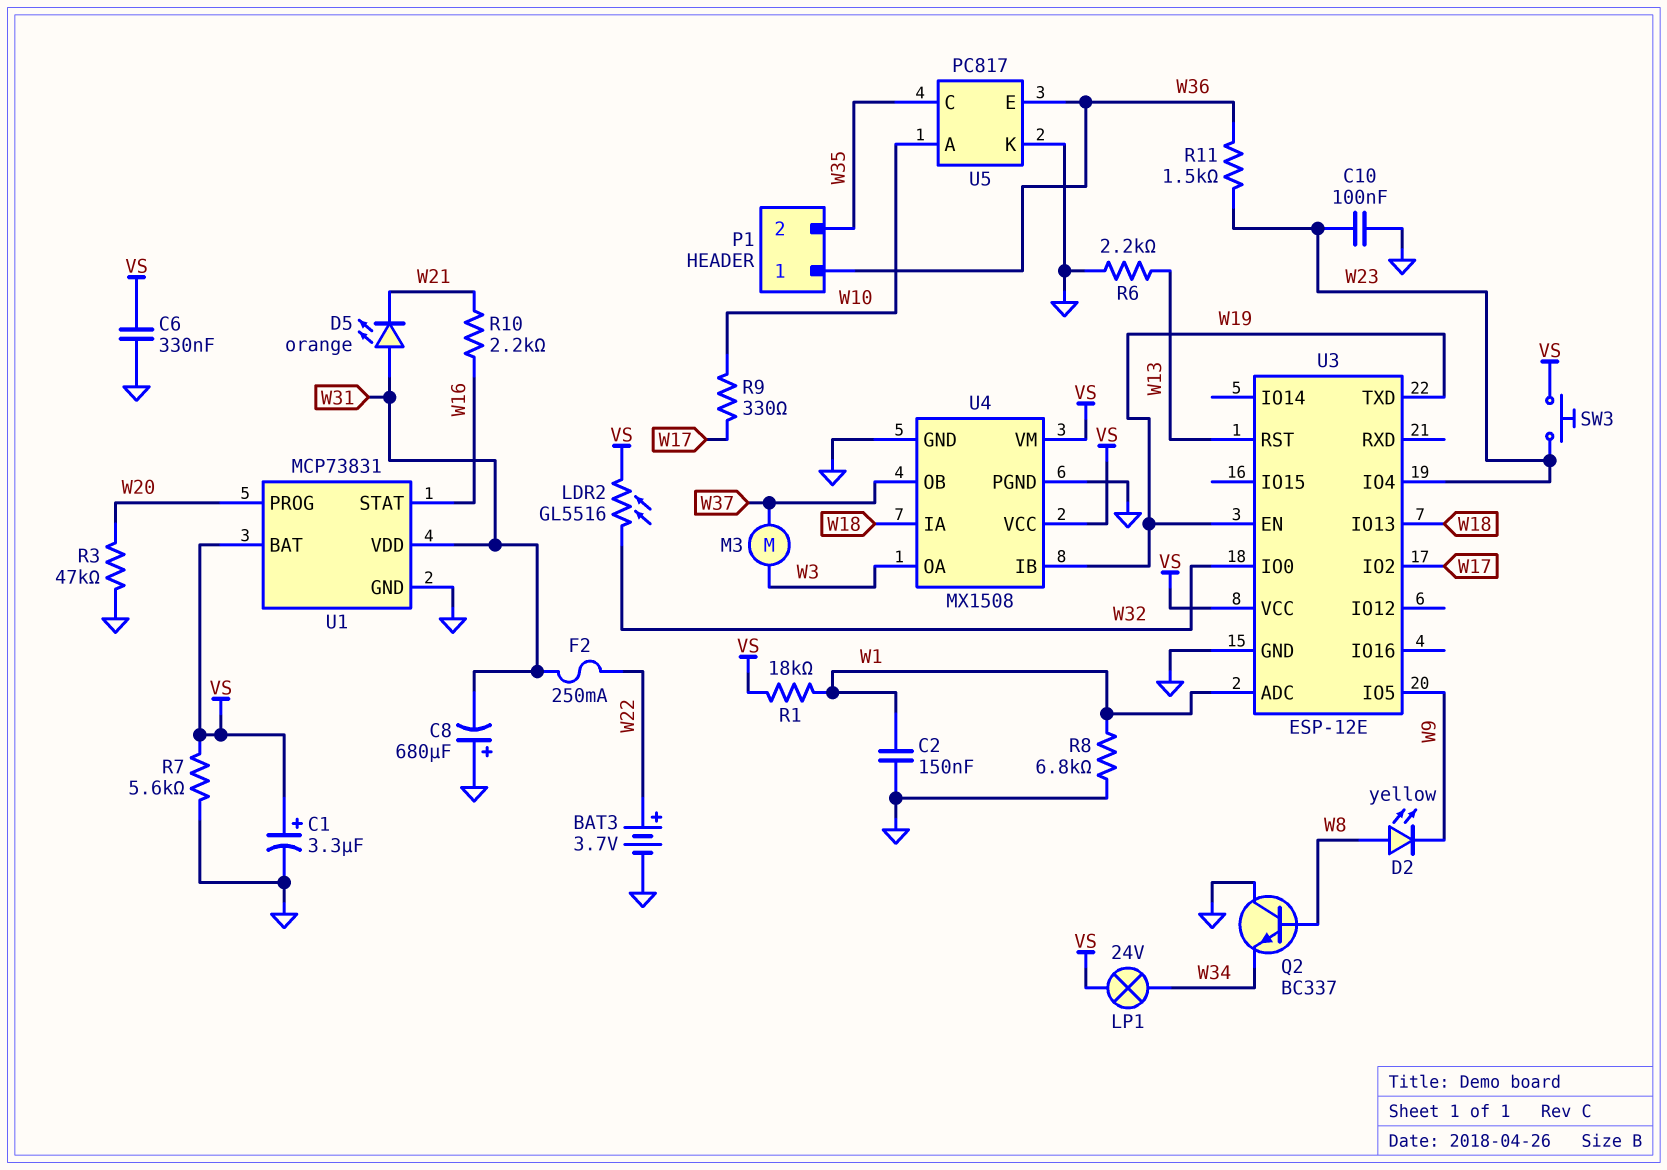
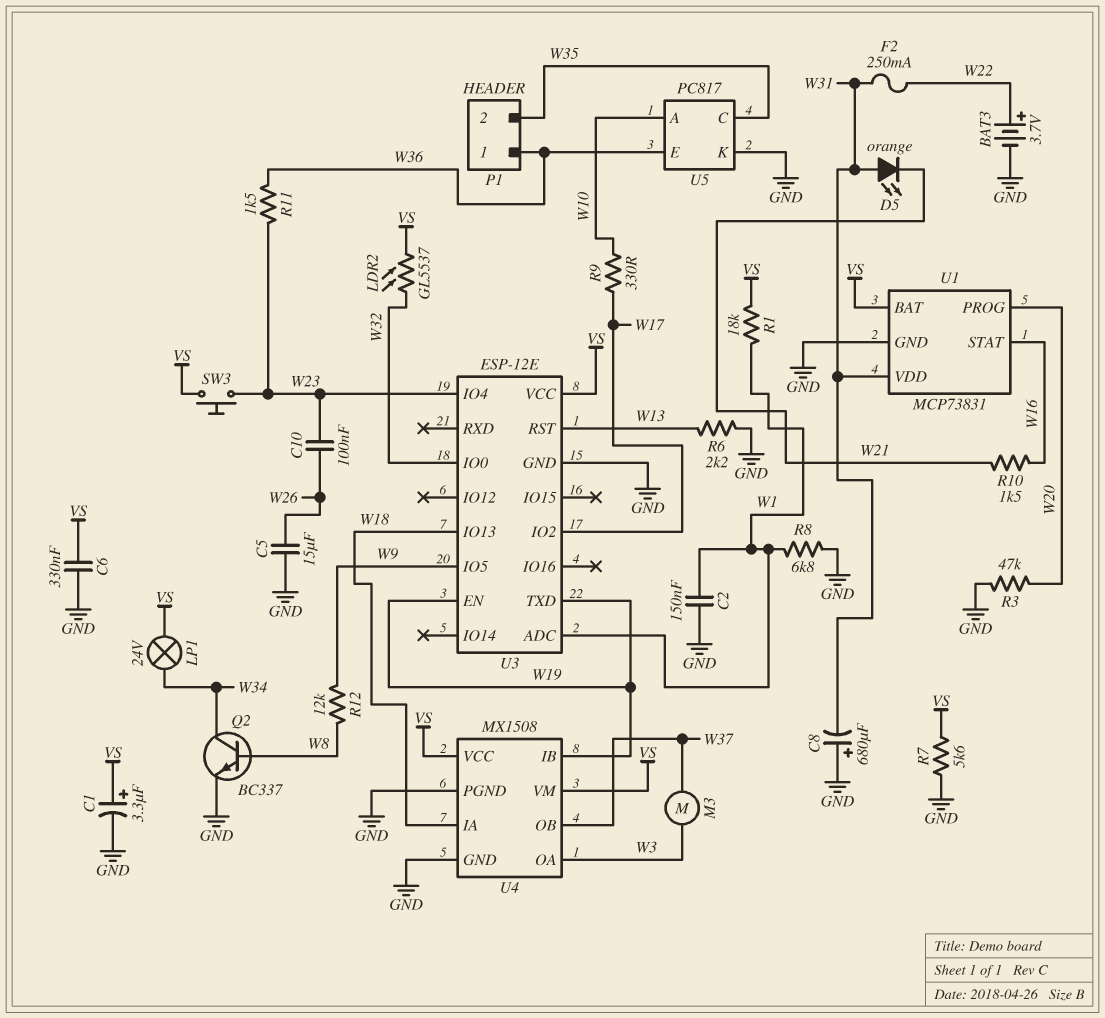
C5: none -> 15uF (GND, W26)
C10: 100nF (GND, W23) -> 100nF (W23, W26)
D2: LED yellow (A W8, K W9) -> none
LDR2: GL5516 (VS, W32) -> GL5537 (VS, W32)
Q2: NPN BC337 (B W8, C GND, E W34) -> NPN BC337 (B W8, C W34, E GND)
R10: 2.2k (W16, W21) -> 1.5k (W16, W21)
R12: none -> 12k (W8, W9)

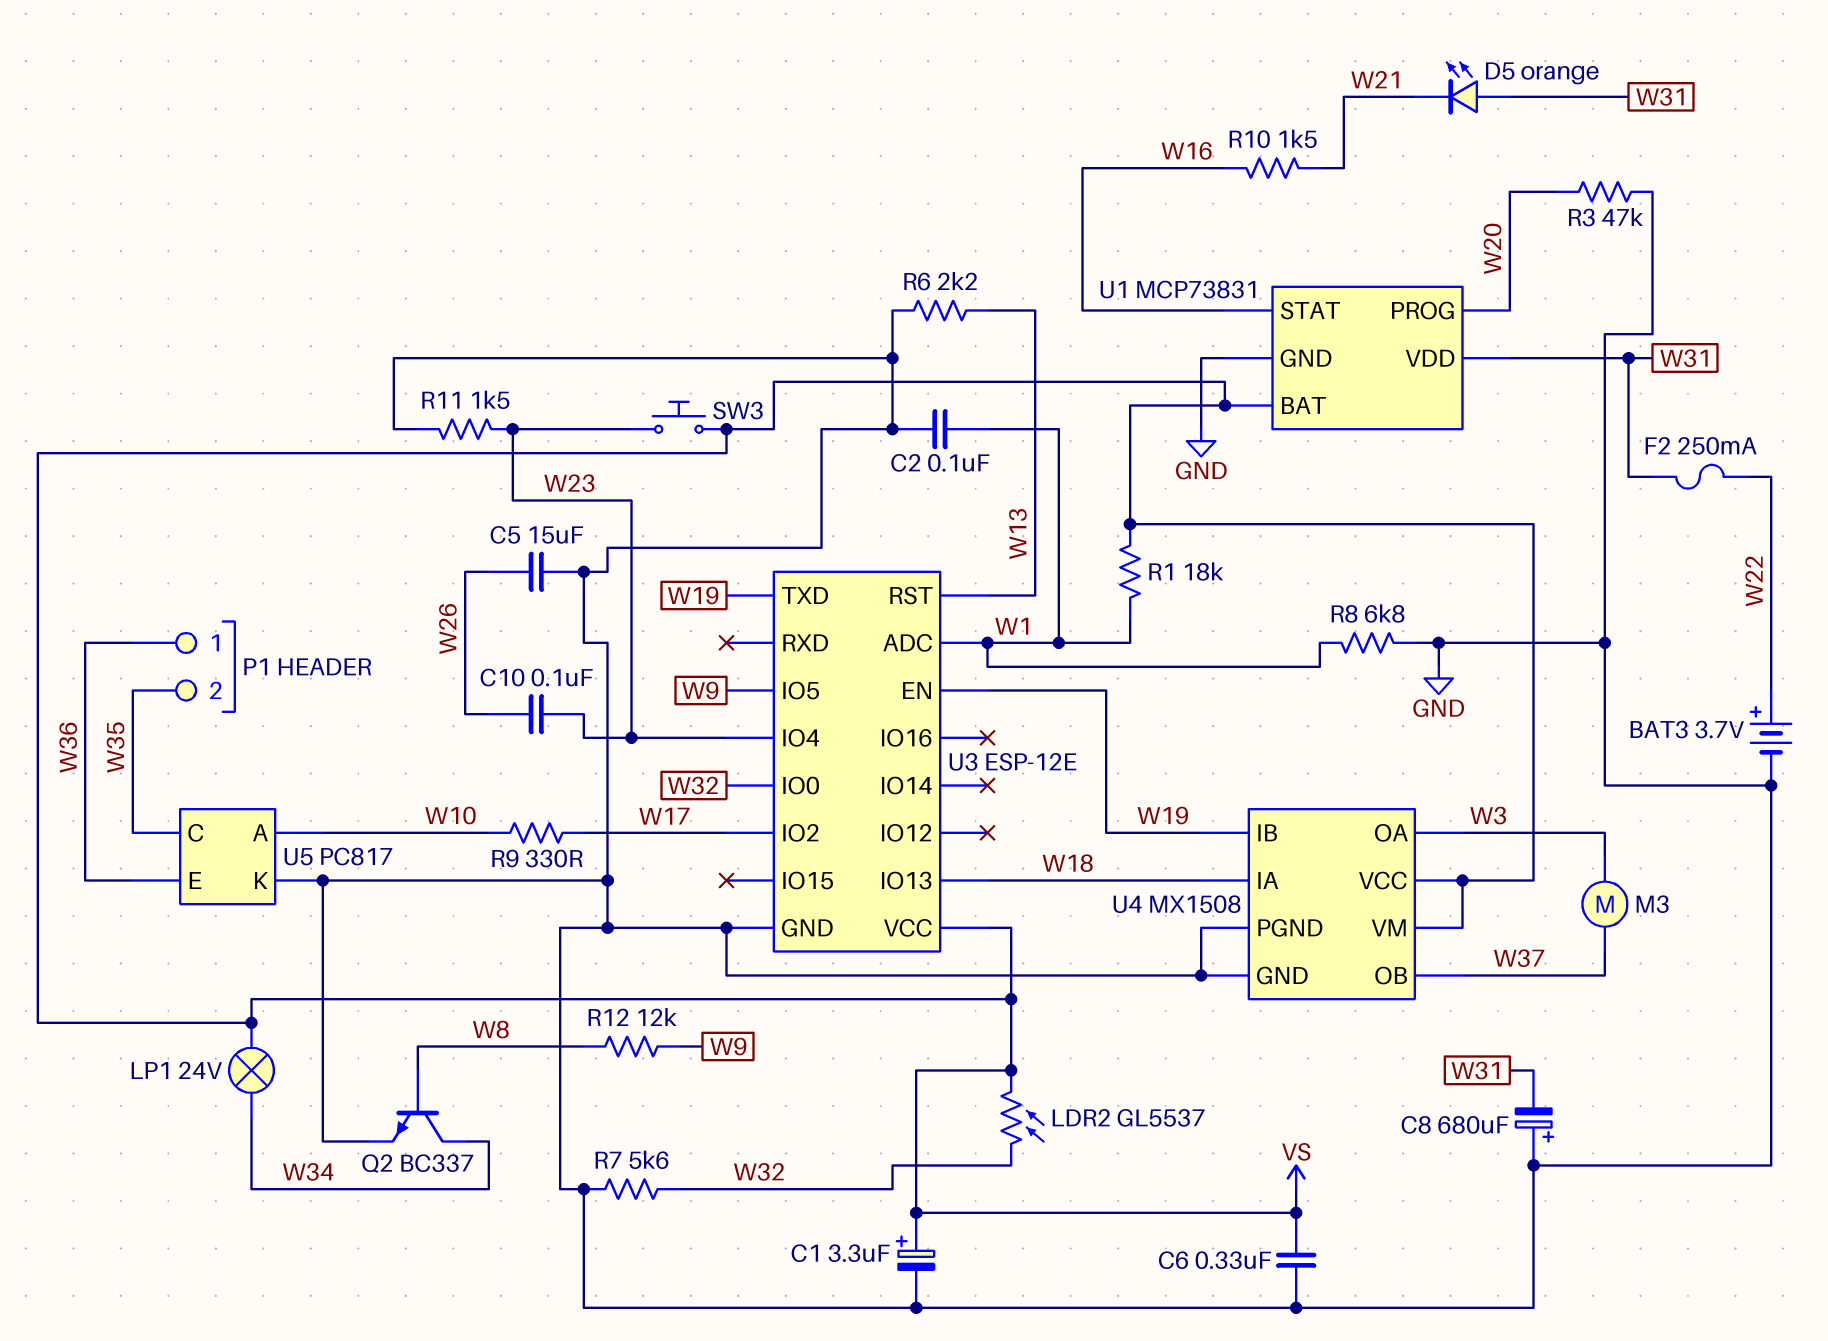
C2: 150nF (GND, W1) -> 100nF (GND, W1)
R7: 5.6k (GND, VS) -> 5.6k (GND, W32)
R11: 1.5k (W23, W36) -> 1.5k (GND, W23)

